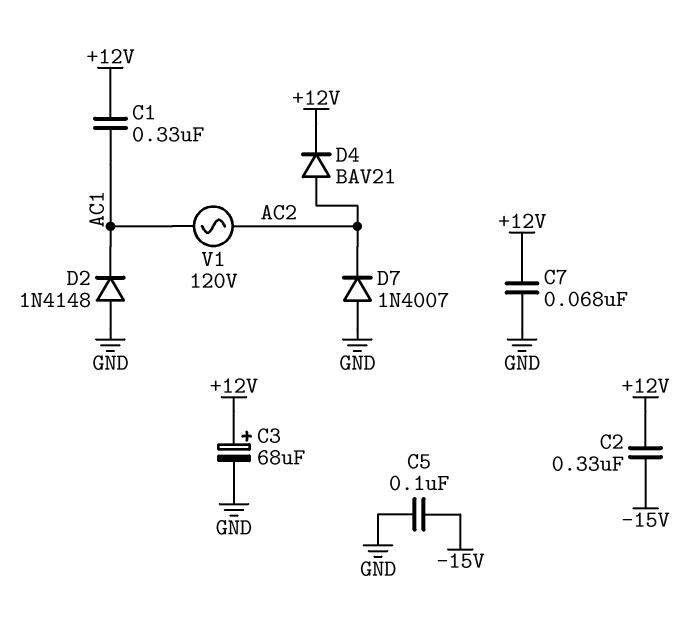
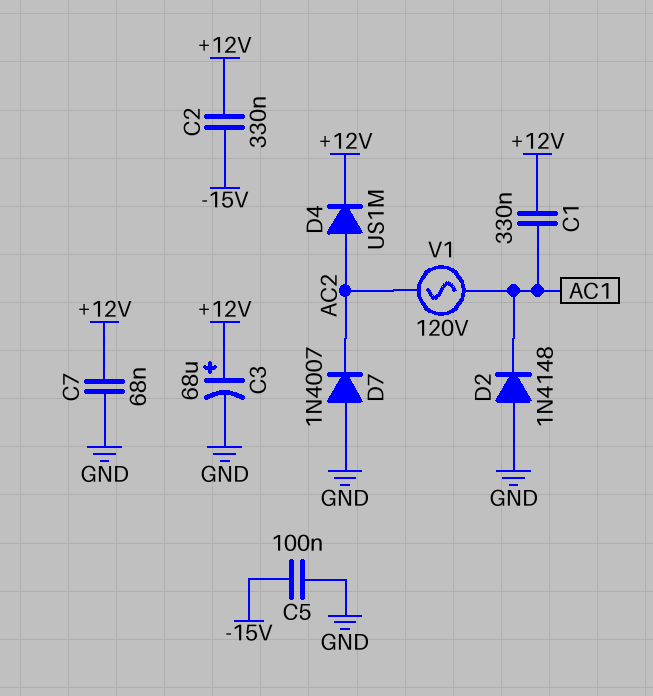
D4: diode BAV21 (A AC2, K +12V) -> diode US1M (A AC2, K +12V)

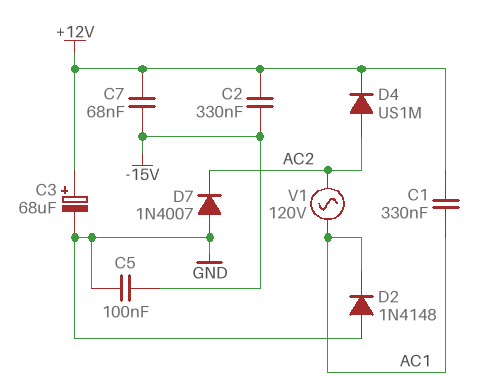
C7: 68nF (+12V, GND) -> 68nF (+12V, -15V)

